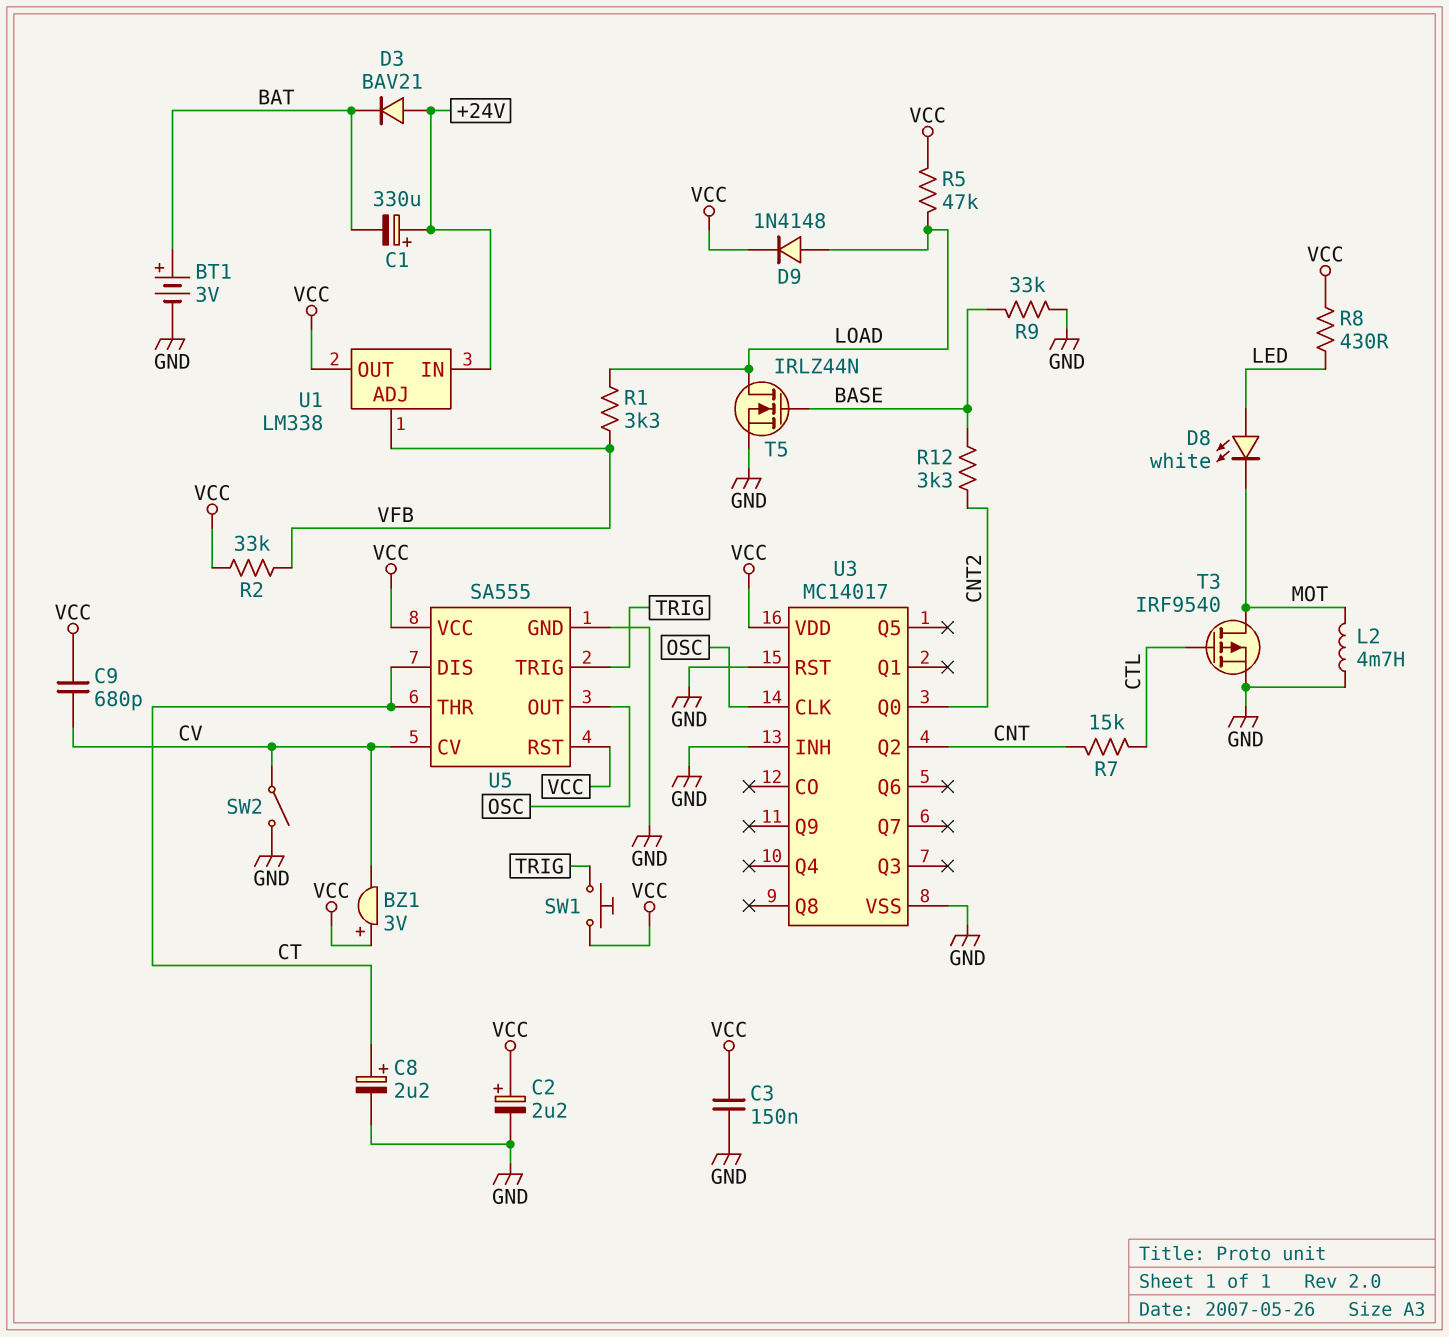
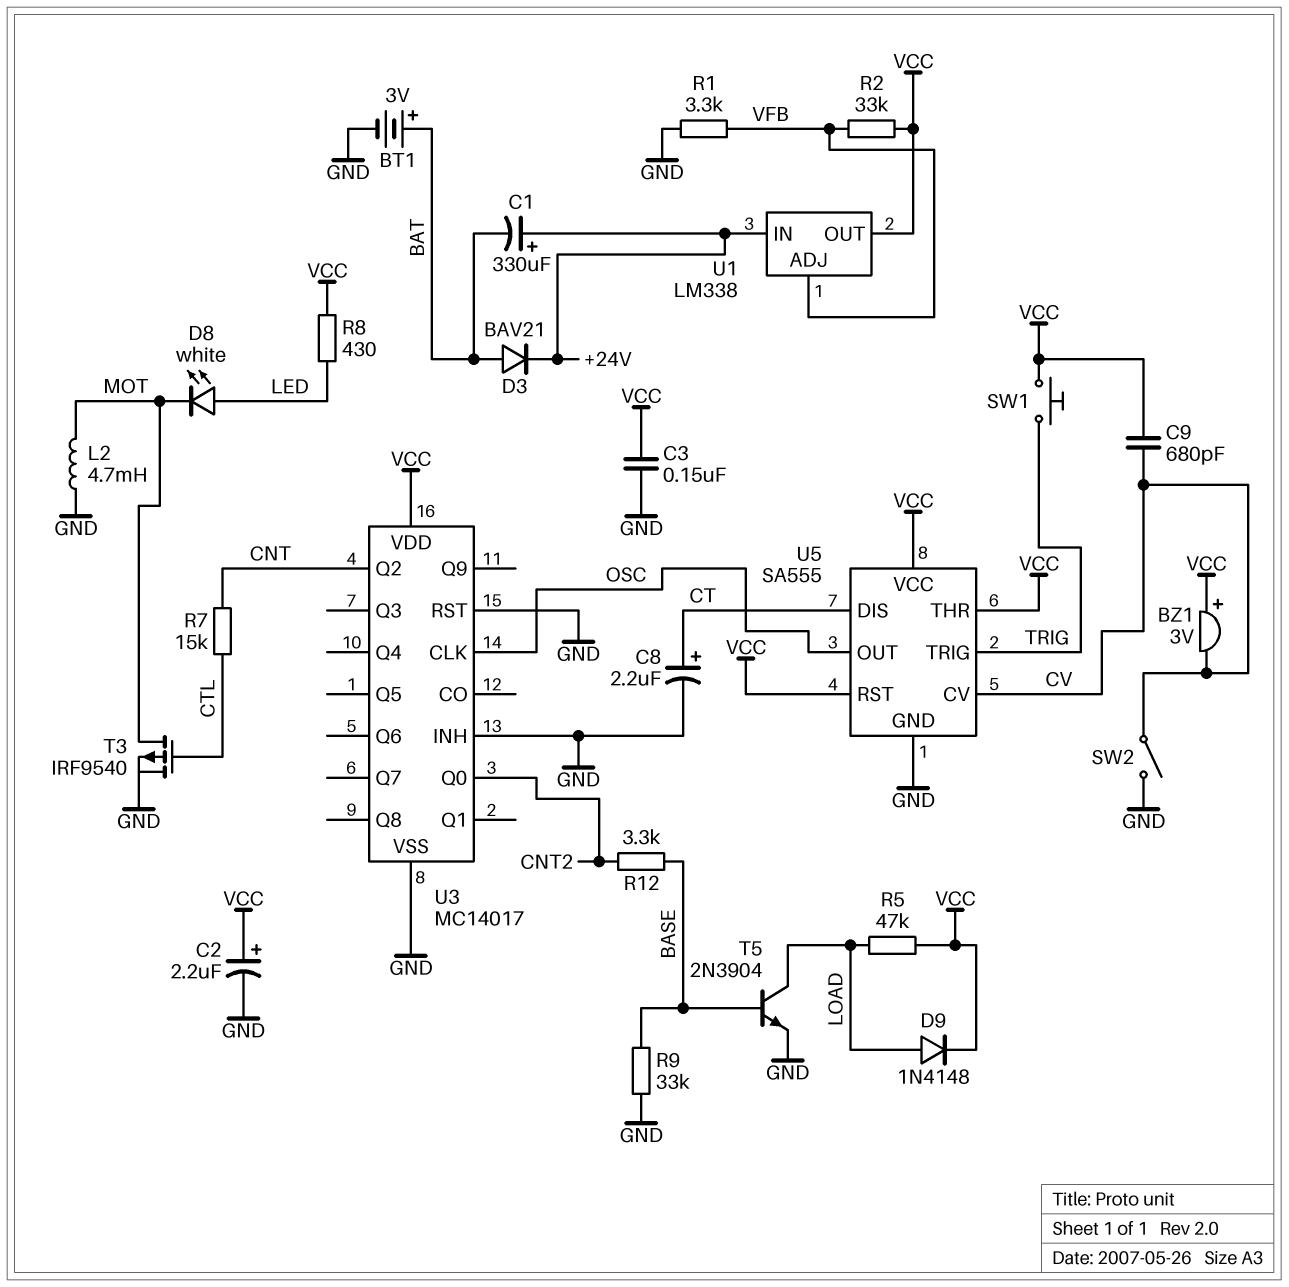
D3: diode BAV21 (A +24V, K BAT) -> diode BAV21 (A BAT, K +24V)
R1: 3.3k (LOAD, VFB) -> 3.3k (GND, VFB)
T5: NMOS IRLZ44N (G BASE, D LOAD, S GND) -> NPN 2N3904 (B BASE, C LOAD, E GND)
U5 pin THR: CT -> VCC

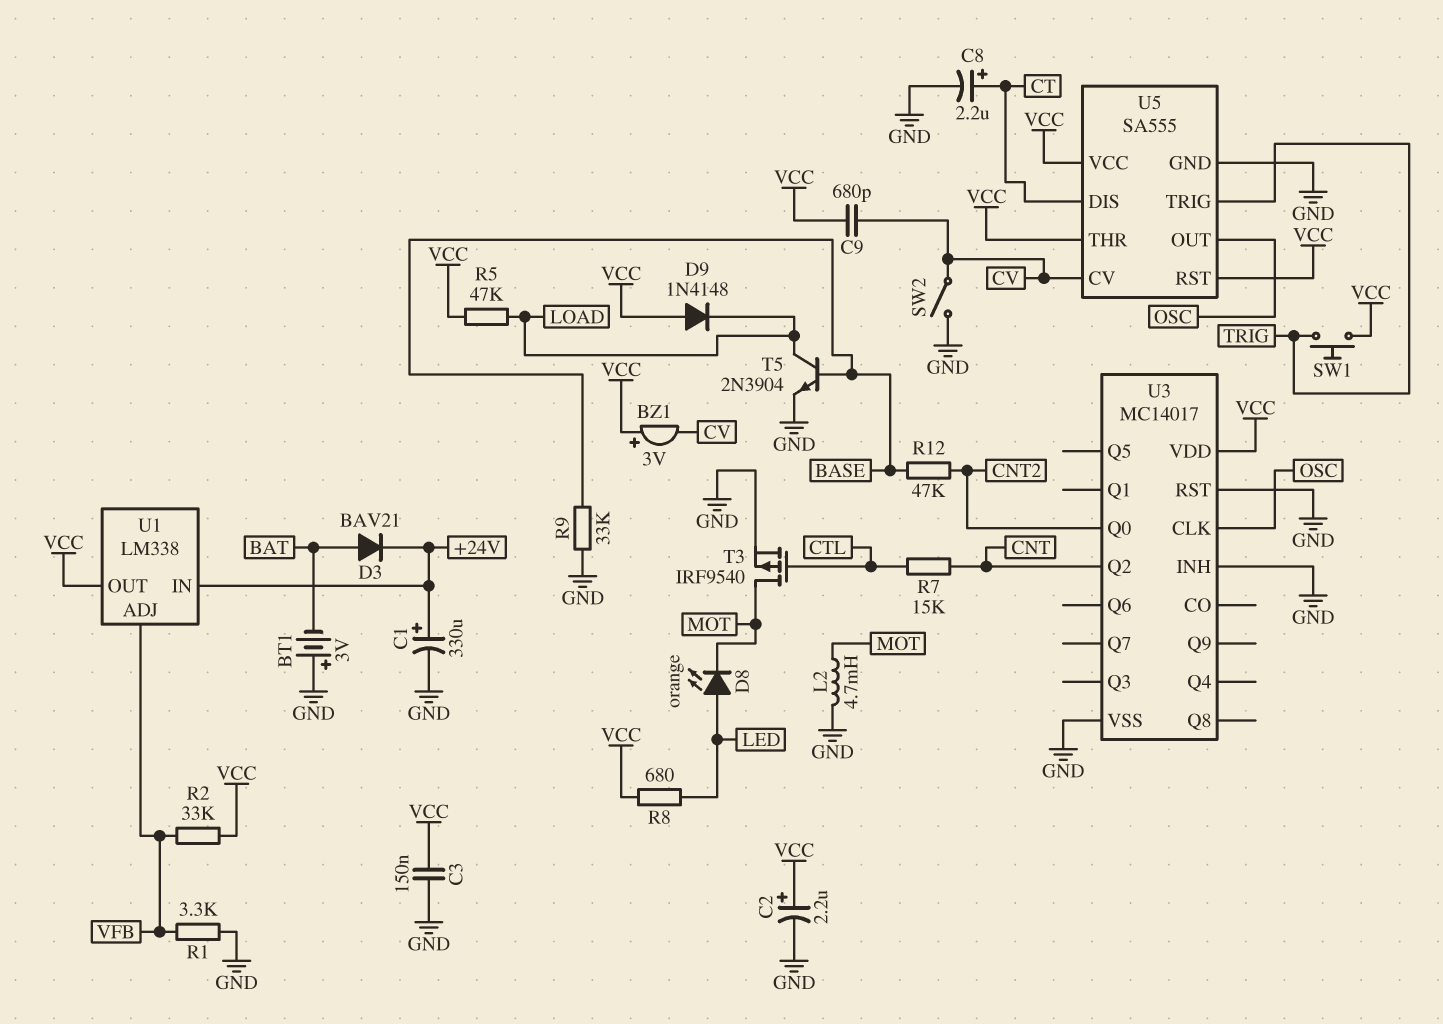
BT1: 3V (plus BAT, minus GND) -> 3V (plus GND, minus BAT)
C1: 330uF (plus +24V, minus BAT) -> 330uF (plus +24V, minus GND)
D8: LED white (A LED, K MOT) -> LED orange (A LED, K MOT)
D9: diode 1N4148 (A LOAD, K VCC) -> diode 1N4148 (A VCC, K LOAD)
R8: 430 (LED, VCC) -> 680 (LED, VCC)
R12: 3.3k (BASE, CNT2) -> 47k (BASE, CNT2)

